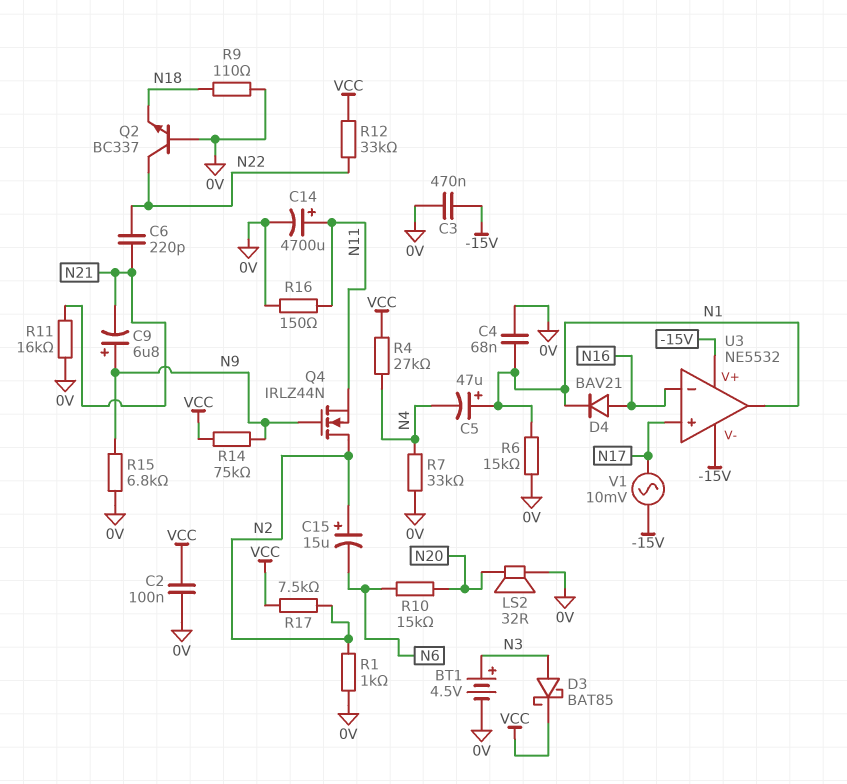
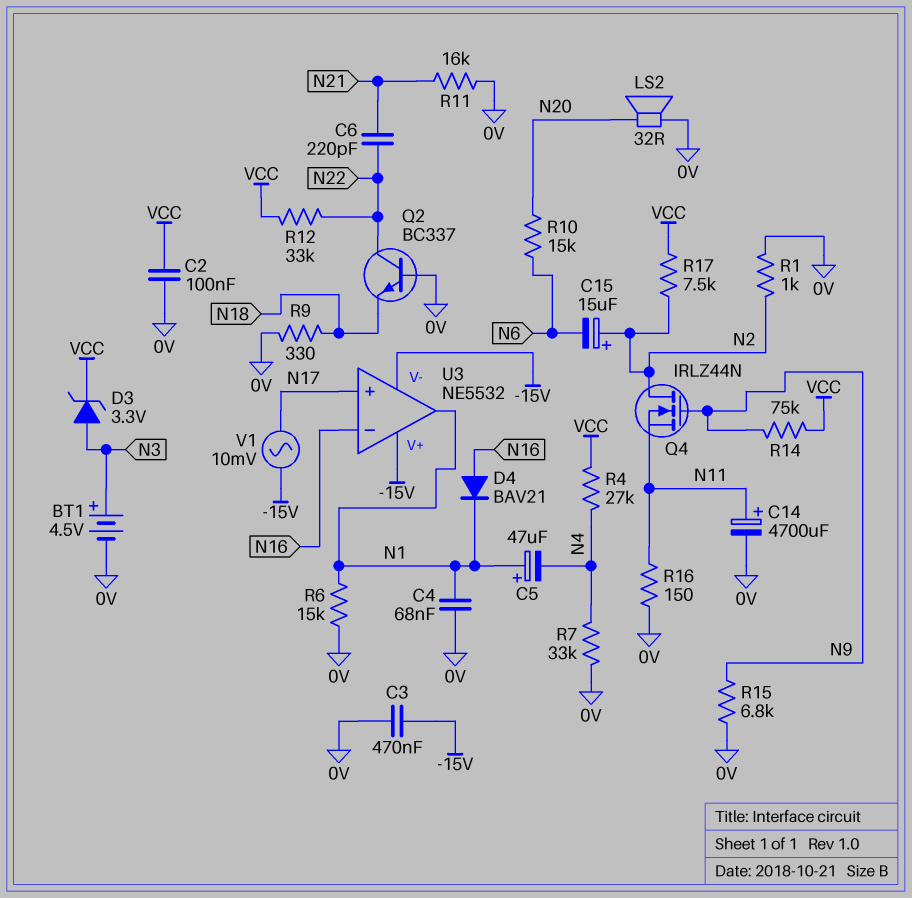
C9: 6.8uF (plus N9, minus N21) -> none
D3: schottky BAT85 (A N3, K VCC) -> zener 3.3V (A N3, K VCC)
R9: 110 (0V, N18) -> 330 (0V, N18)

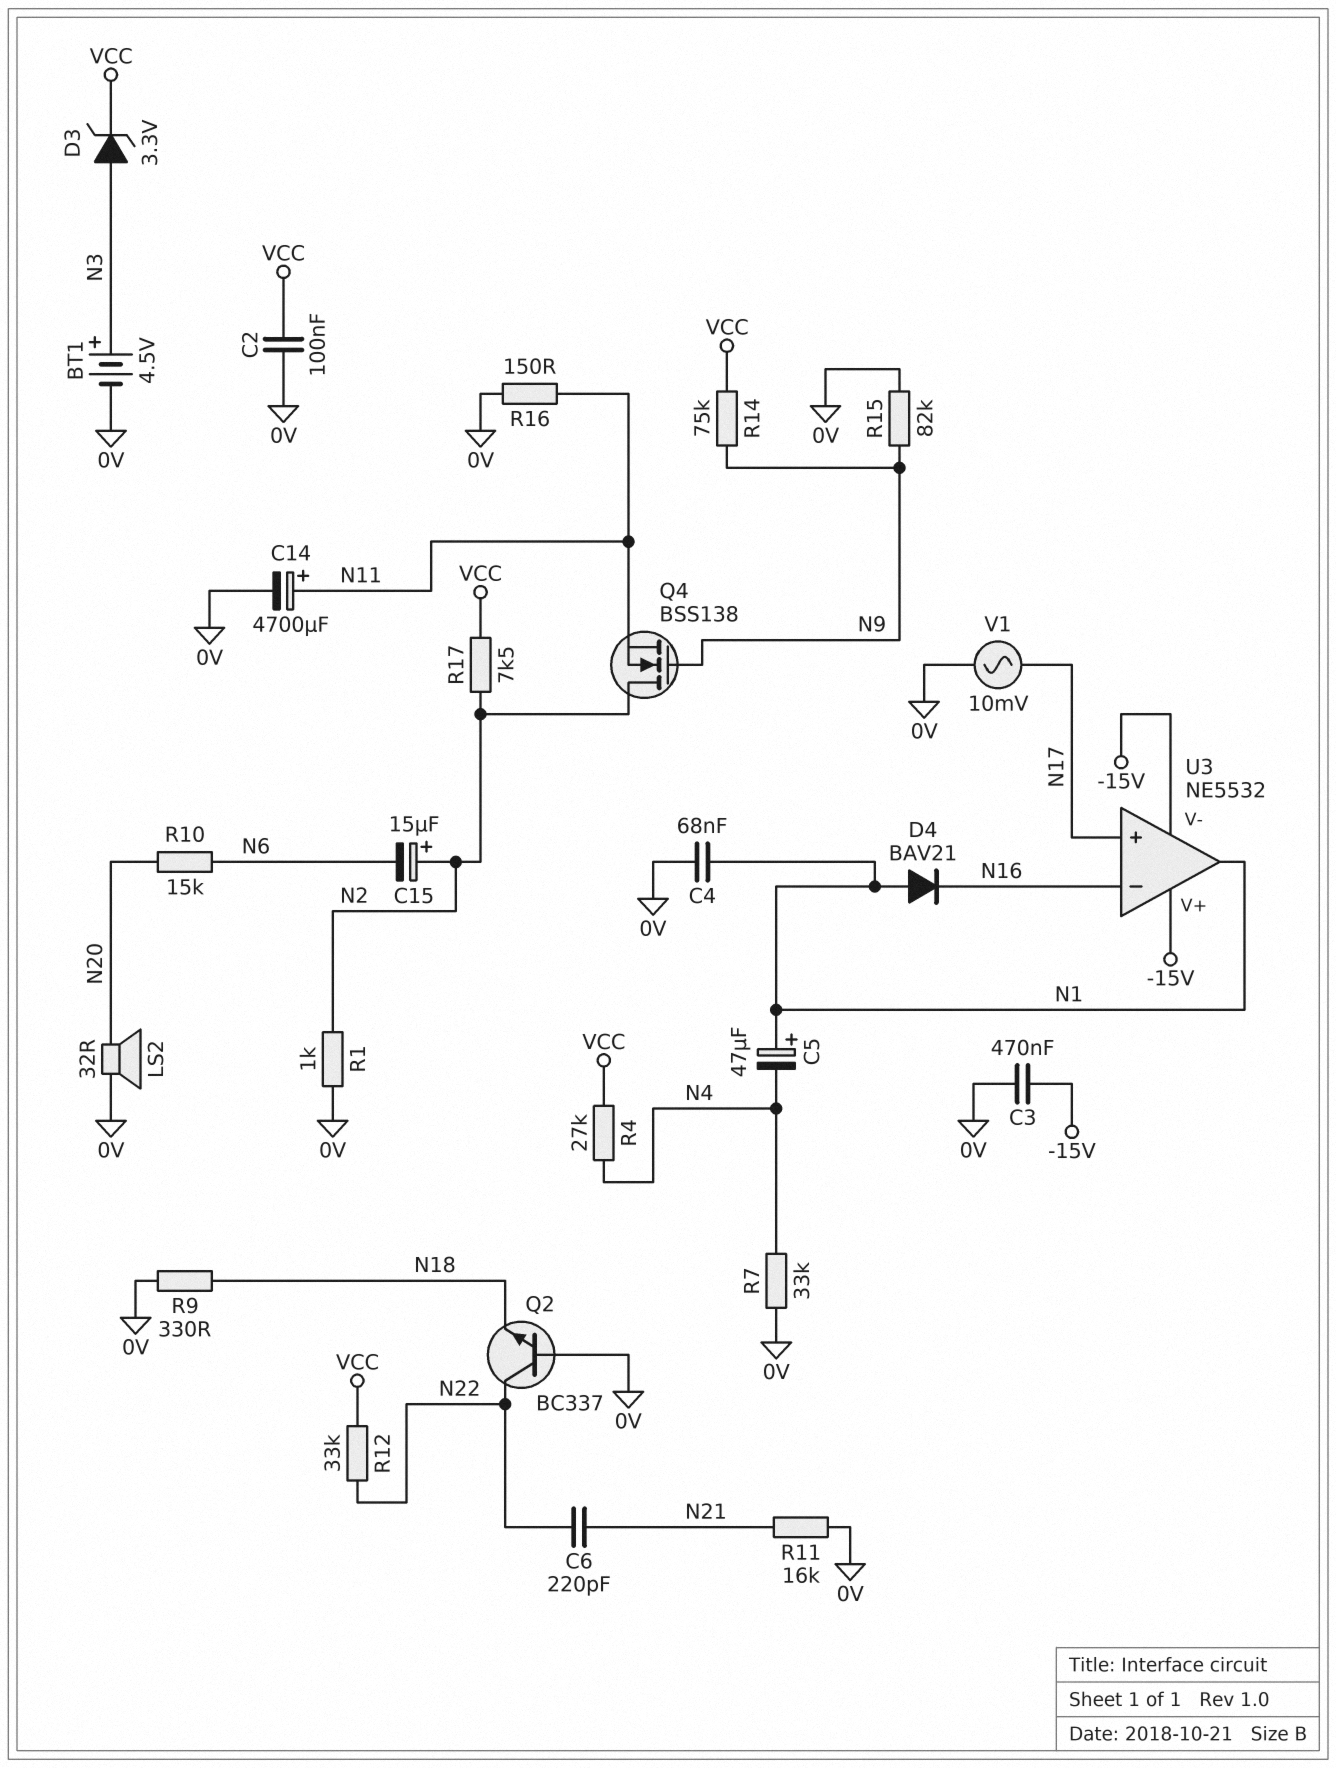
D4: diode BAV21 (A N16, K N1) -> diode BAV21 (A N1, K N16)
Q4: NMOS IRLZ44N (G N9, D N2, S N11) -> NMOS BSS138 (G N9, D N2, S N11)
R6: 15k (0V, N1) -> none
R15: 6.8k (0V, N9) -> 82k (0V, N9)
V1: AC 10mV (-15V, N17) -> AC 10mV (0V, N17)

